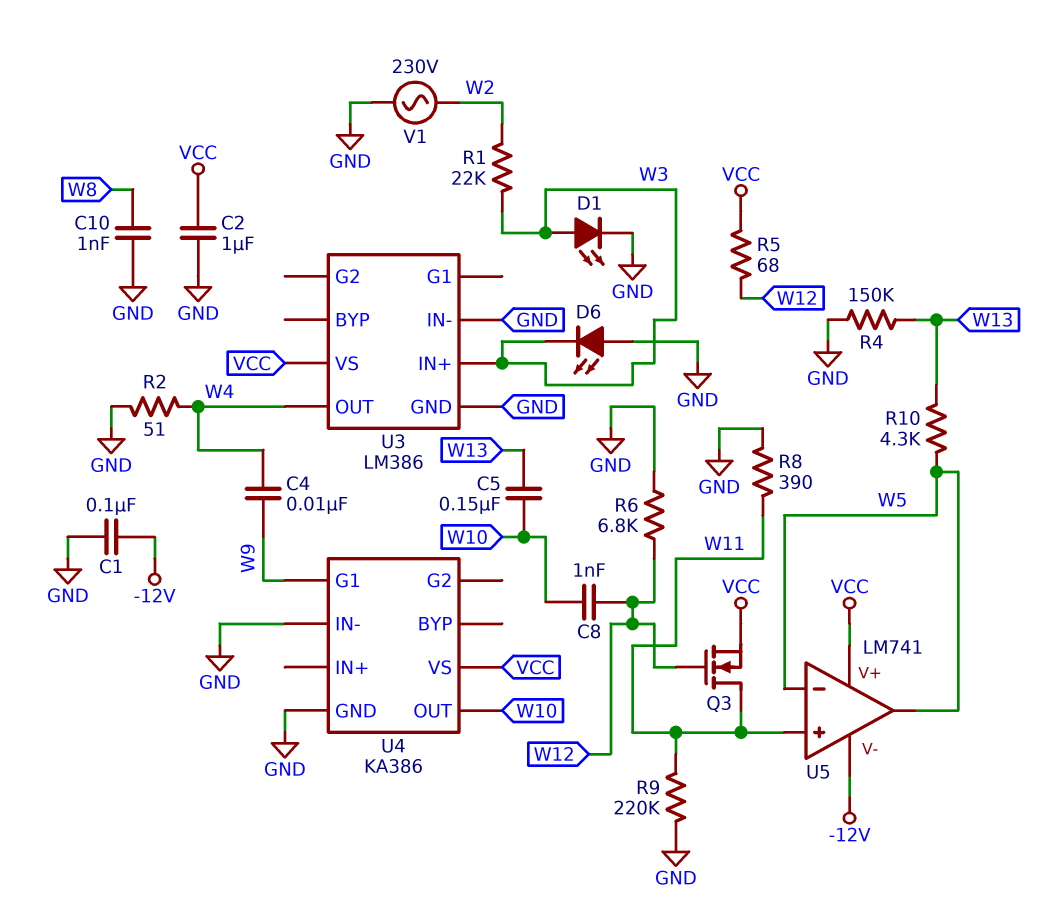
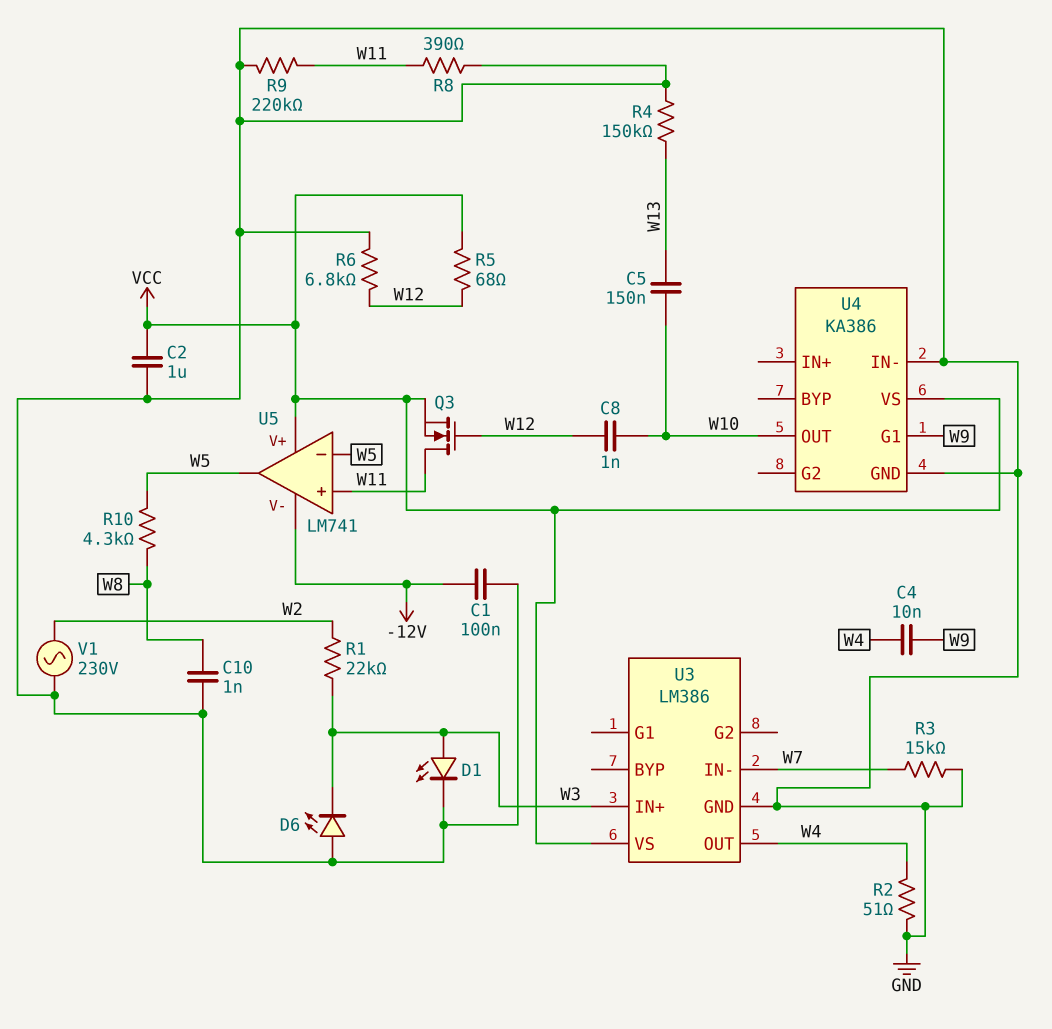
R3: none -> 15k (GND, W7)
R10: 4.3k (W5, W13) -> 4.3k (W5, W8)
U3 pin IN-: GND -> W7

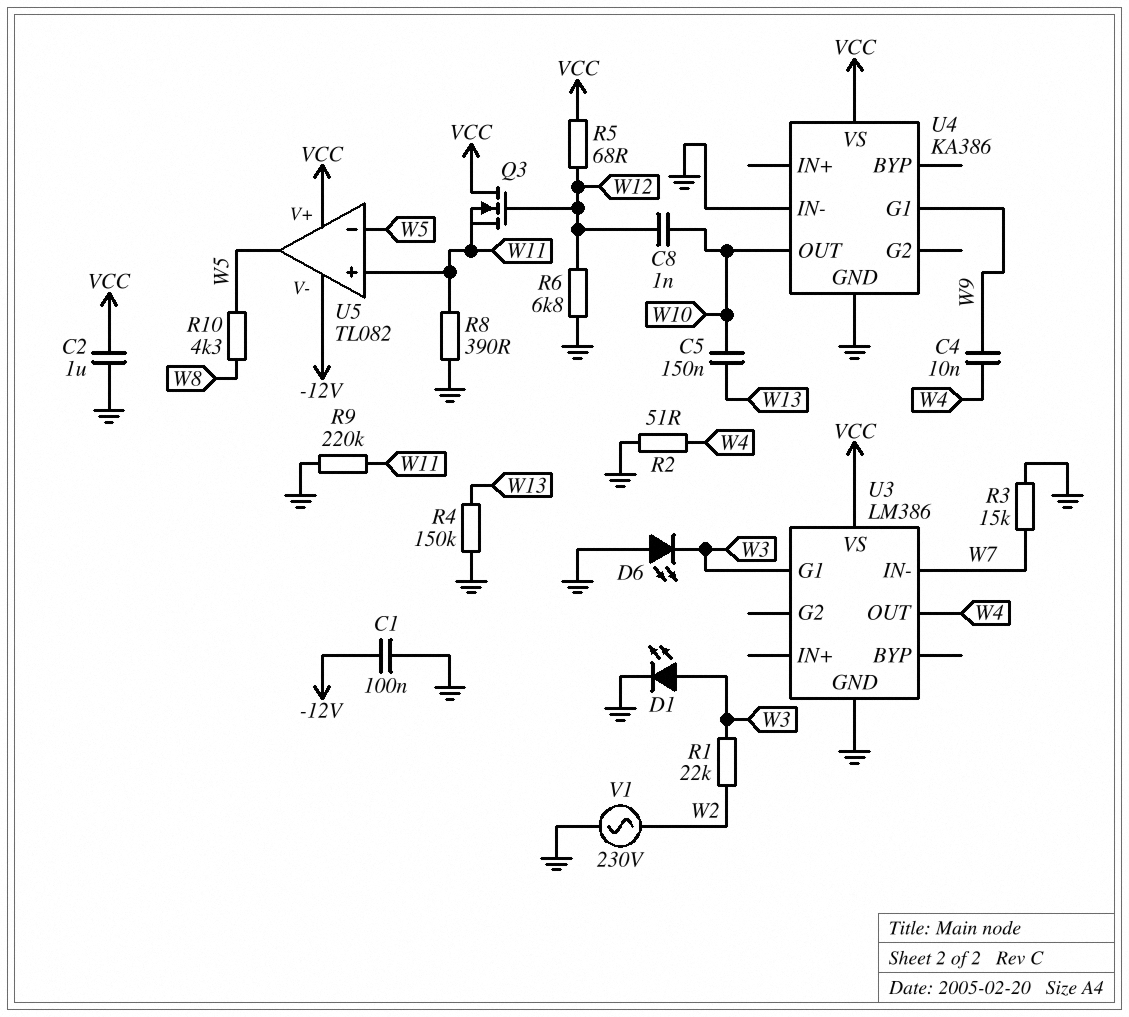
C10: 1nF (GND, W8) -> none
Q3: NMOS (G W12, D W11, S VCC) -> NMOS (G W12, D VCC, S W11)
U3 pin G1: none -> W3
U3 pin IN+: W3 -> none
U5: LM741 -> TL082

